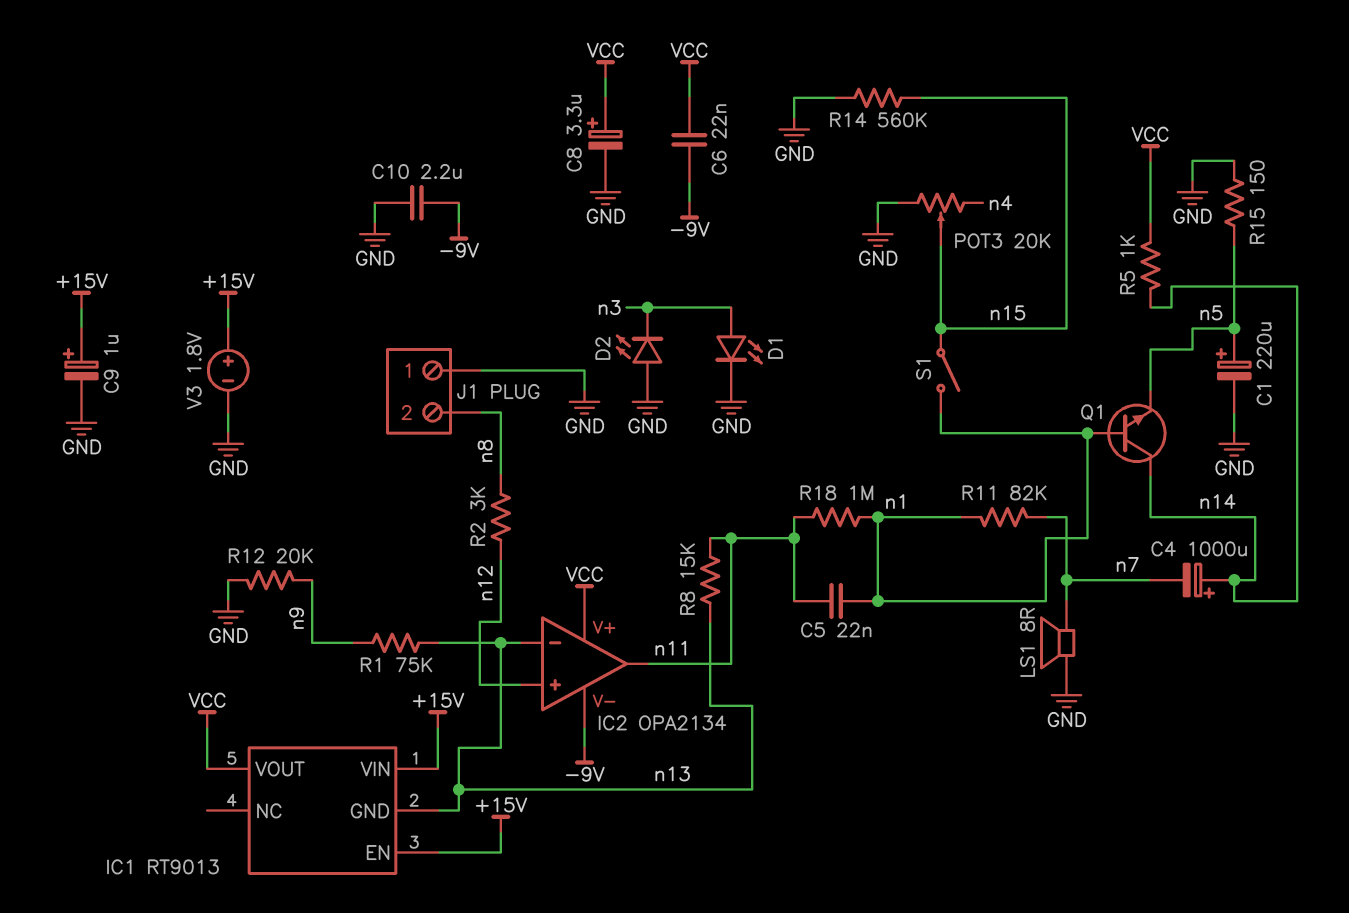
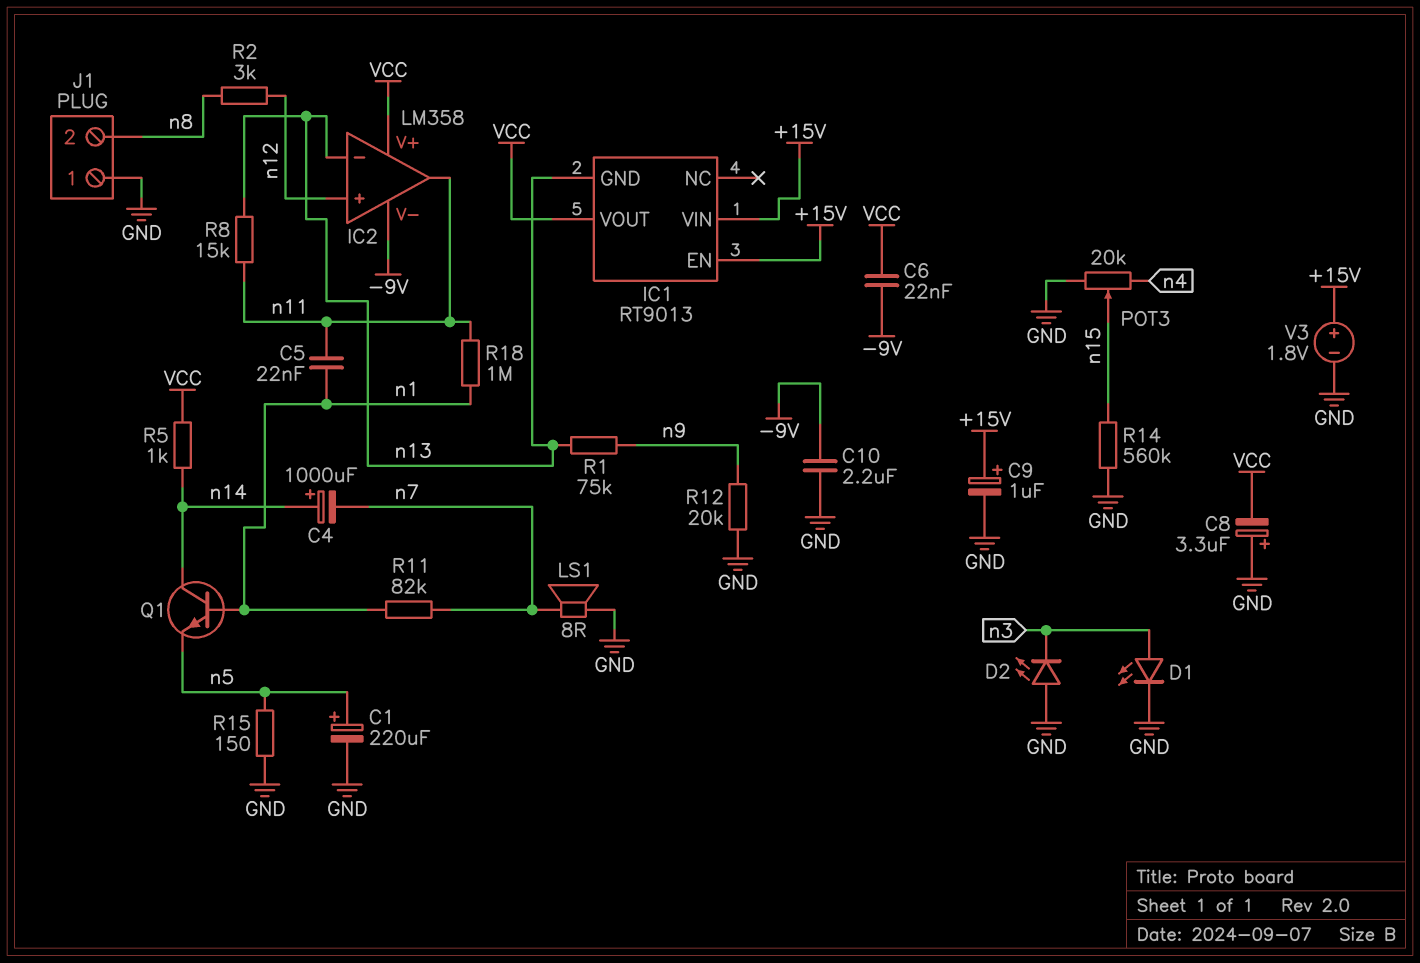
C8: 3.3uF (plus VCC, minus GND) -> 3.3uF (plus GND, minus VCC)
IC2: OPA2134 -> LM358
S1: switch (n1, n15) -> none

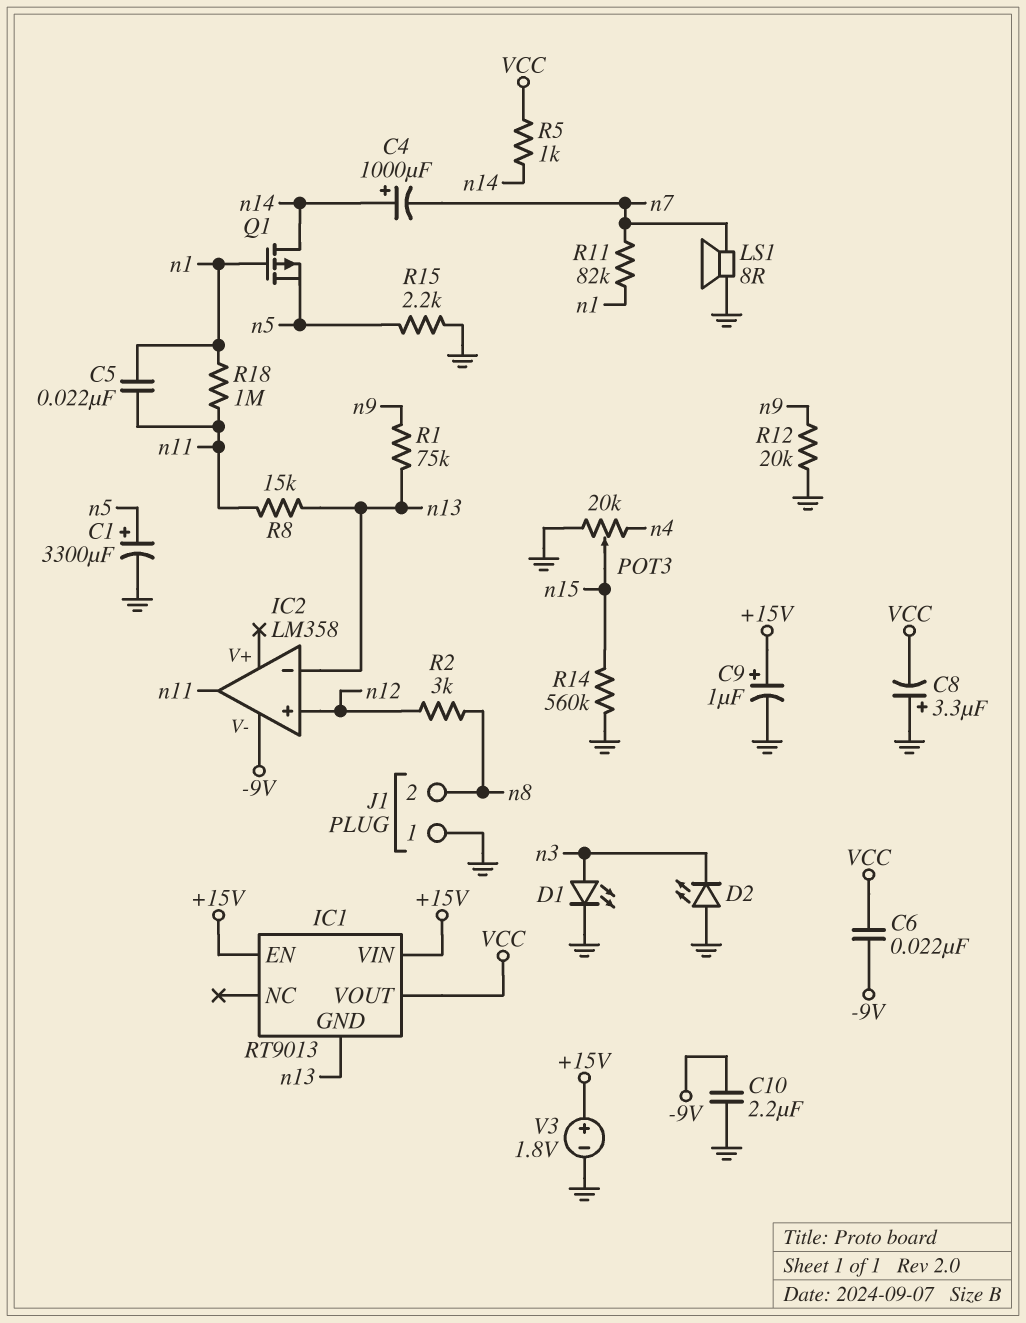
C1: 220uF (plus n5, minus GND) -> 3300uF (plus n5, minus GND)
IC2 pin V+: VCC -> none
Q1: NPN (B n1, C n14, E n5) -> PMOS (G n1, D n14, S n5)
R15: 150 (GND, n5) -> 2.2k (GND, n5)

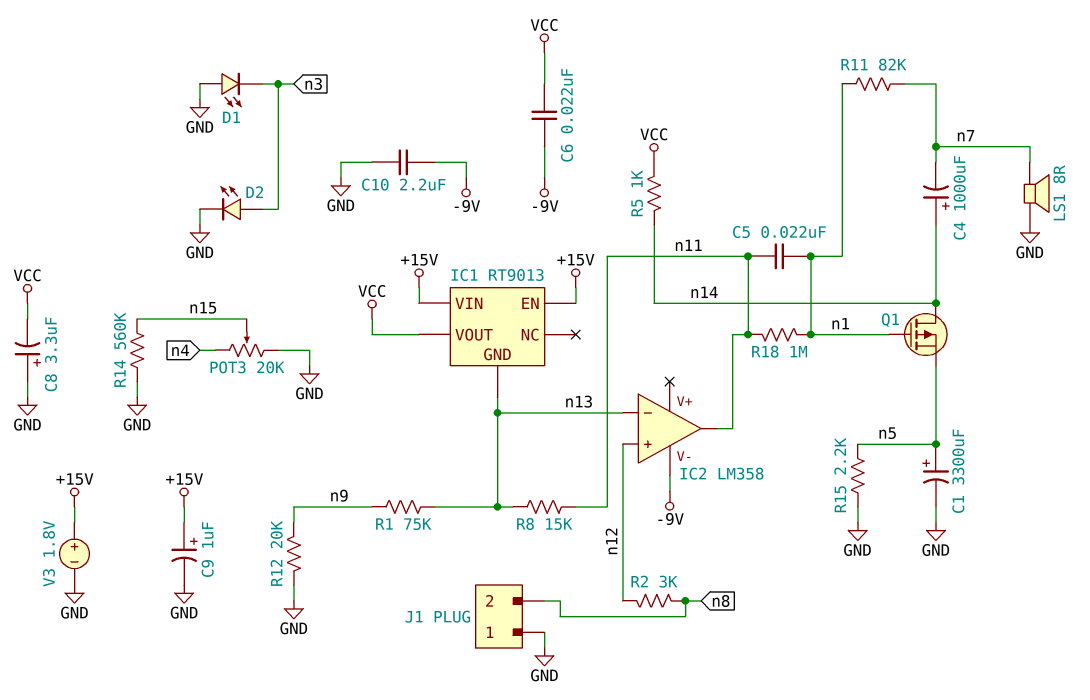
D1: LED (A n3, K GND) -> LED (A GND, K n3)
D2: LED (A GND, K n3) -> LED (A n3, K GND)

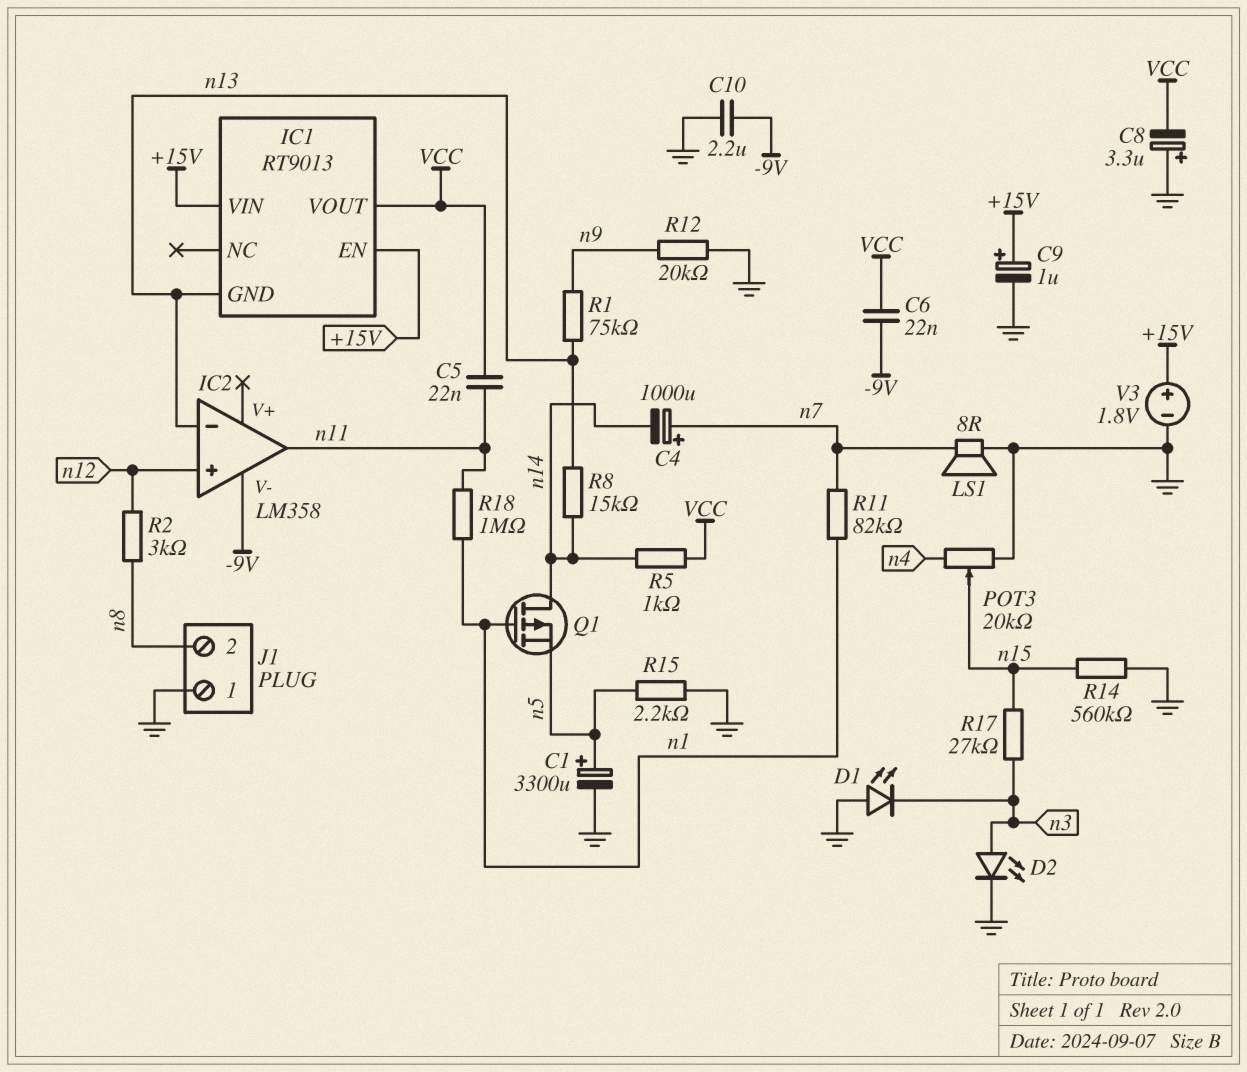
C4: 1000uF (plus n14, minus n7) -> 1000uF (plus n7, minus n14)
C5: 22nF (n1, n11) -> 22nF (VCC, n11)
R8: 15k (n11, n13) -> 15k (n13, n14)
R17: none -> 27k (n3, n15)

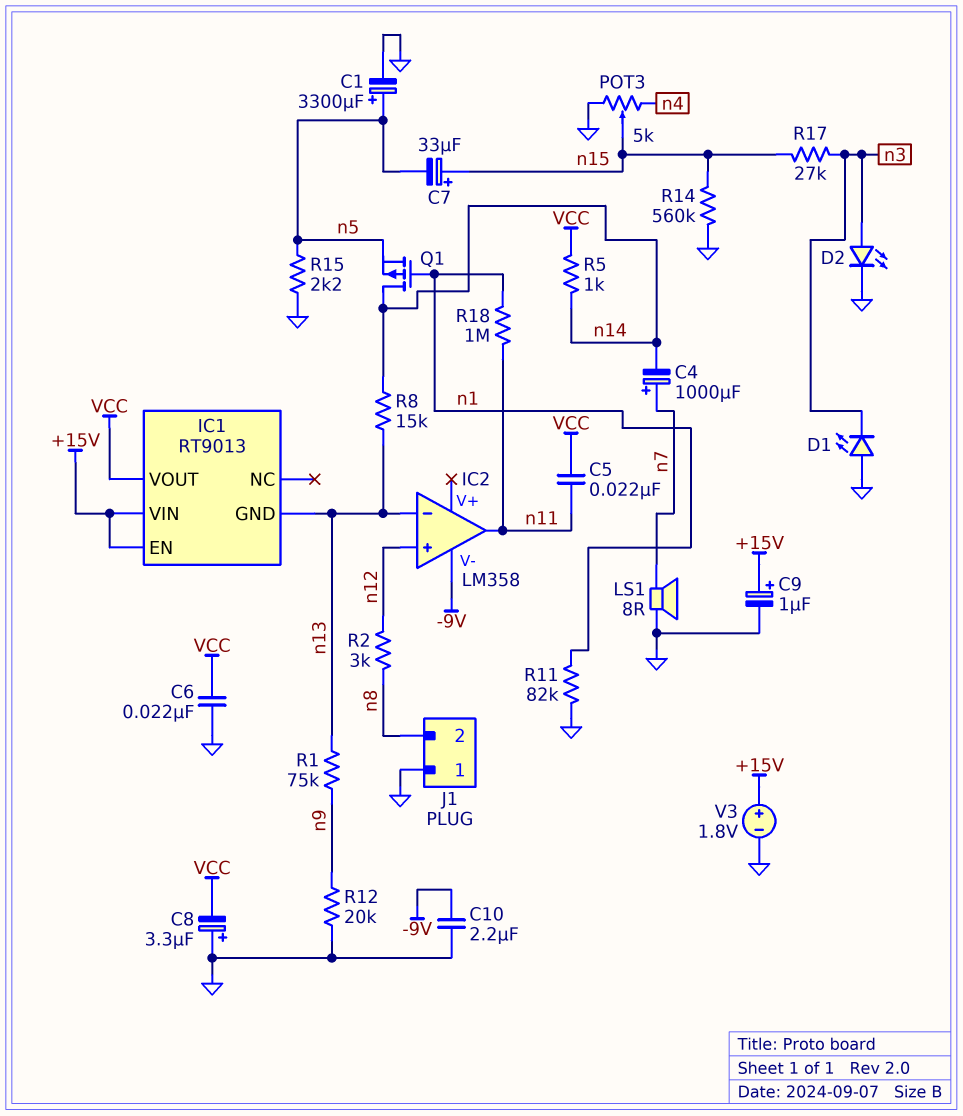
C6: 22nF (-9V, VCC) -> 22nF (GND, VCC)
C7: none -> 33uF (plus n15, minus n5)
POT3: 20k (GND, n4, wiper n15) -> 5k (GND, n4, wiper n15)
R11: 82k (n1, n7) -> 82k (GND, n1)

